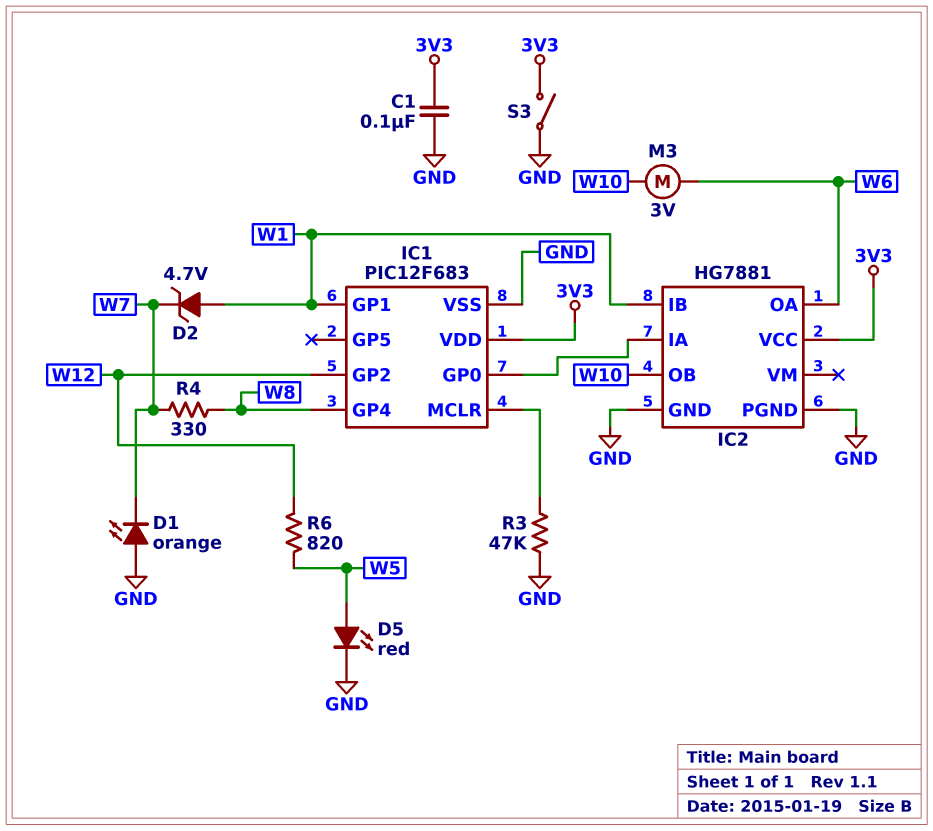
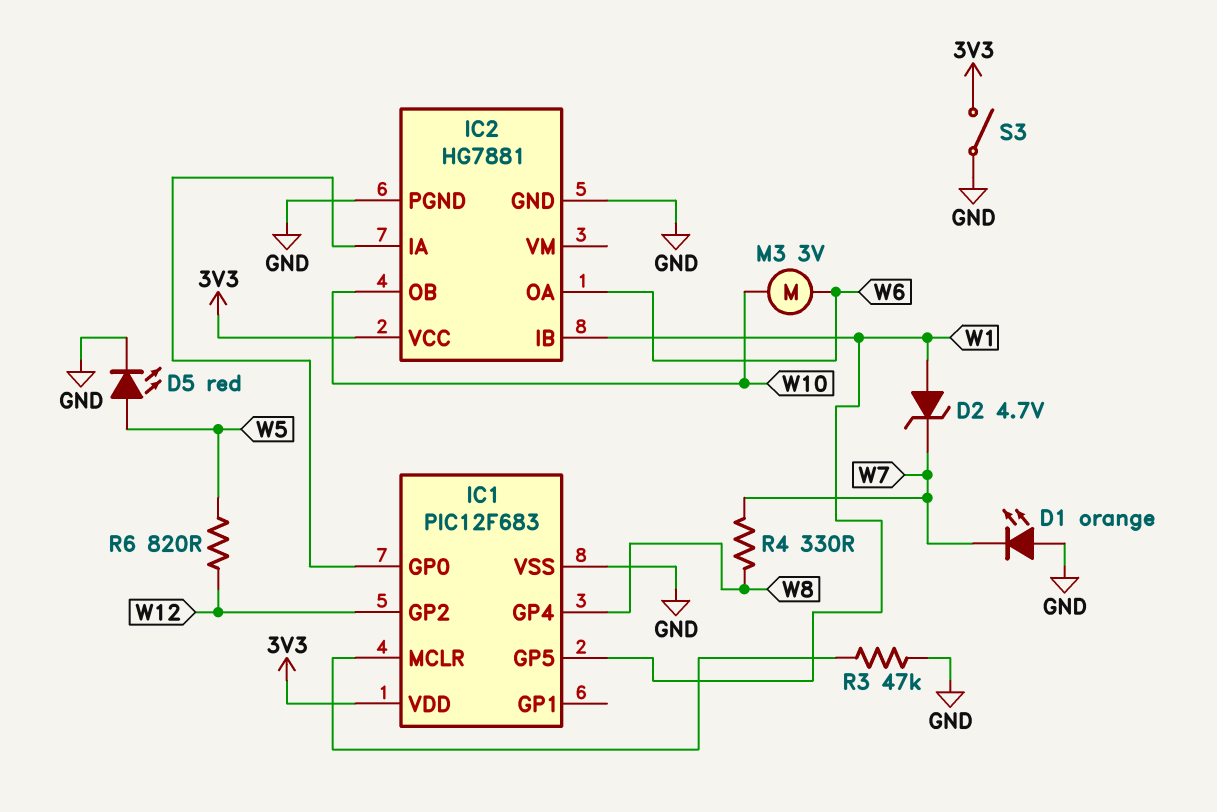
C1: 100nF (3V3, GND) -> none
IC1 pin GP1: W1 -> none
IC1 pin GP5: none -> W1

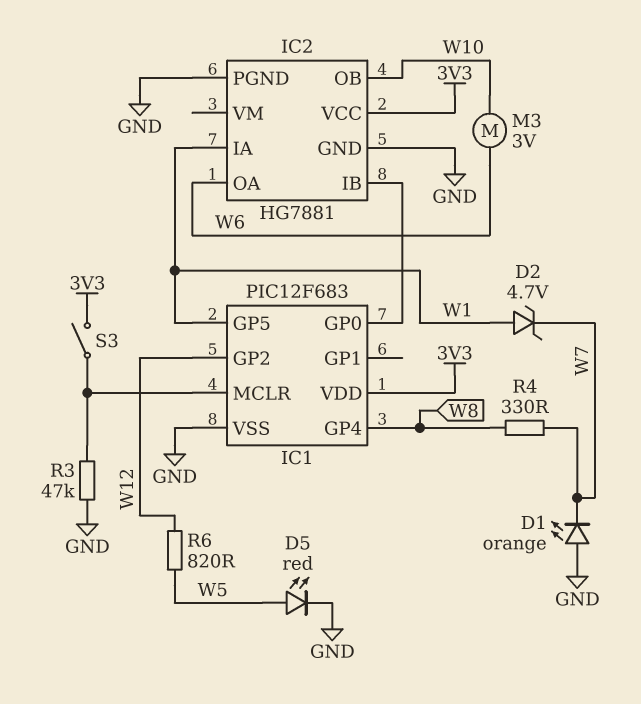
IC2 pin IA: IC1/GP0 -> W1
IC2 pin IB: W1 -> IC1/GP0
S3: switch (3V3, GND) -> switch (3V3, IC1/MCLR)

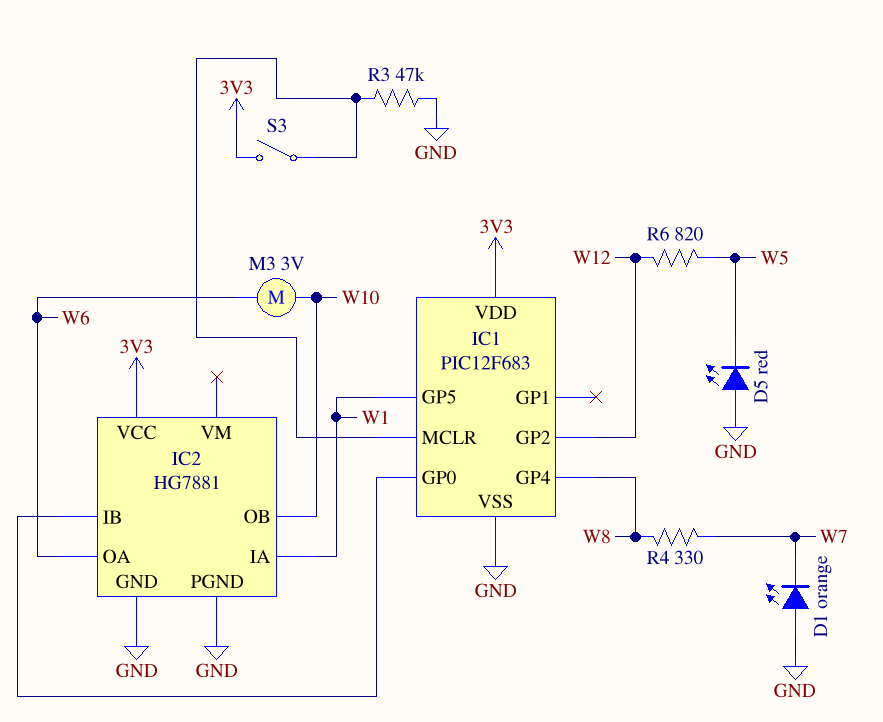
D2: zener 4.7V (A W1, K W7) -> none
D5: LED red (A W5, K GND) -> LED red (A GND, K W5)

